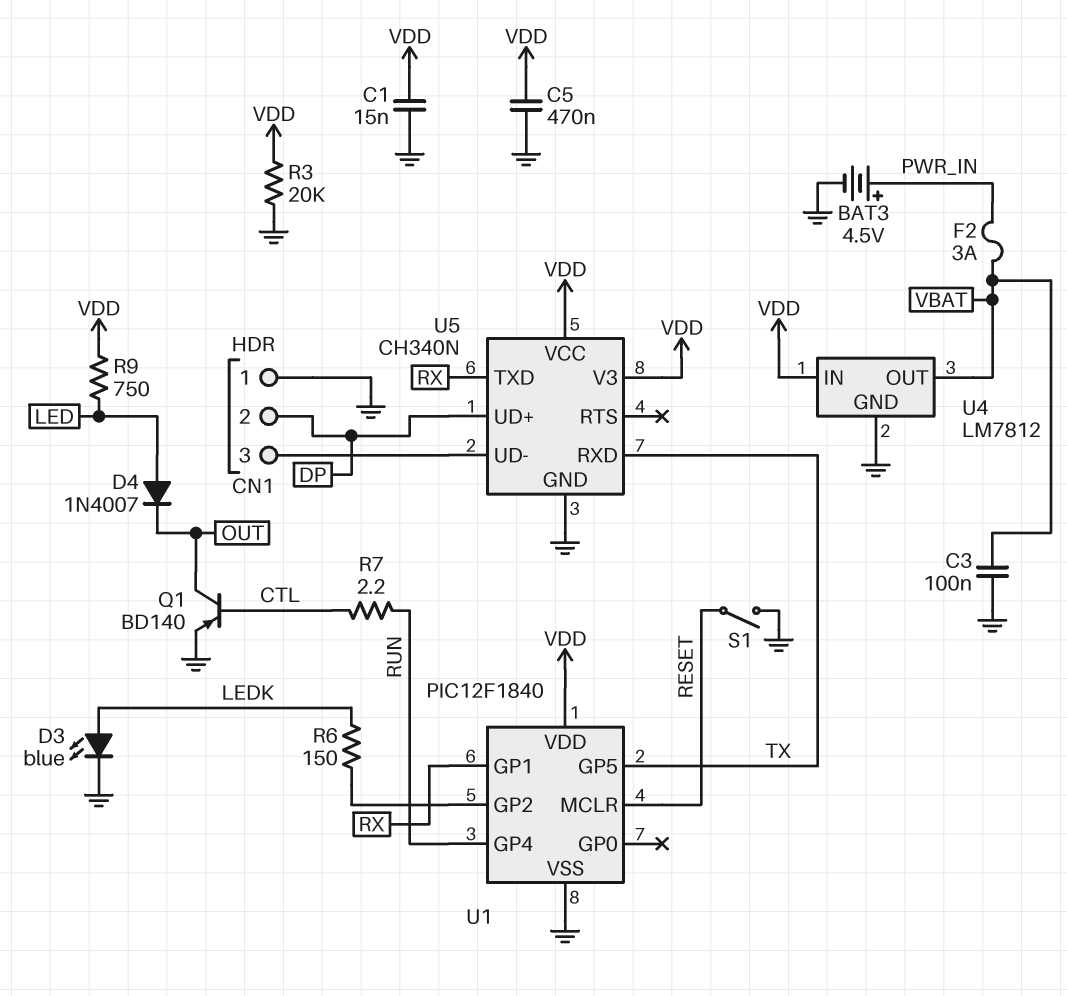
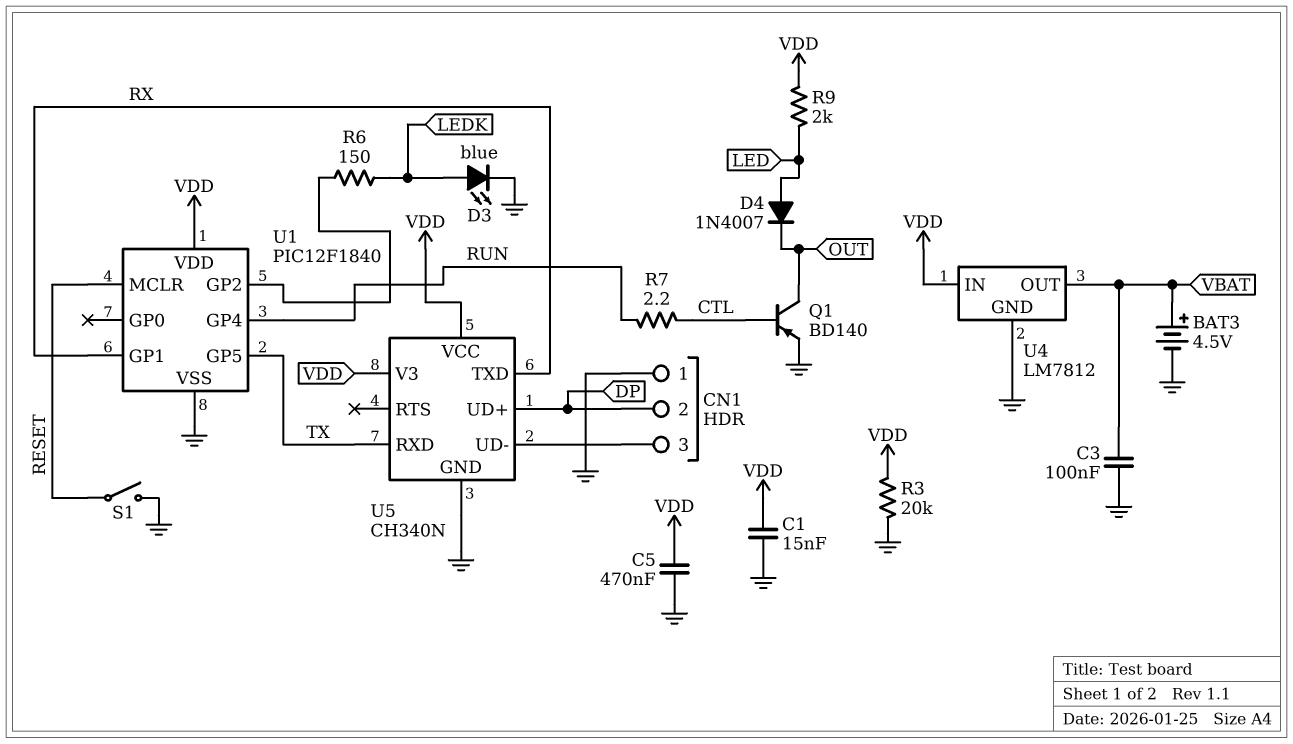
BAT3: 4.5V (plus PWR_IN, minus GND) -> 4.5V (plus VBAT, minus GND)
F2: 3A (PWR_IN, VBAT) -> none
R9: 750 (LED, VDD) -> 2k (LED, VDD)

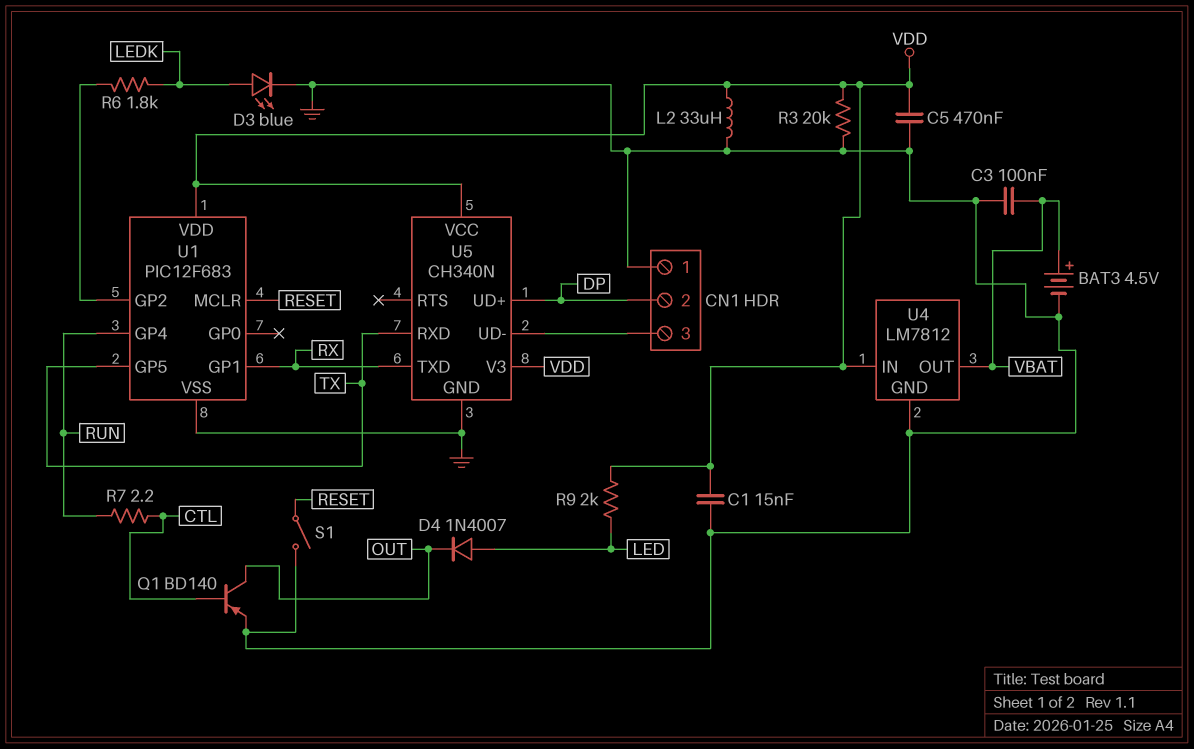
L2: none -> 33uH (GND, VDD)
R6: 150 (LEDK, U1/GP2) -> 1.8k (LEDK, U1/GP2)
U1: PIC12F1840 -> PIC12F683

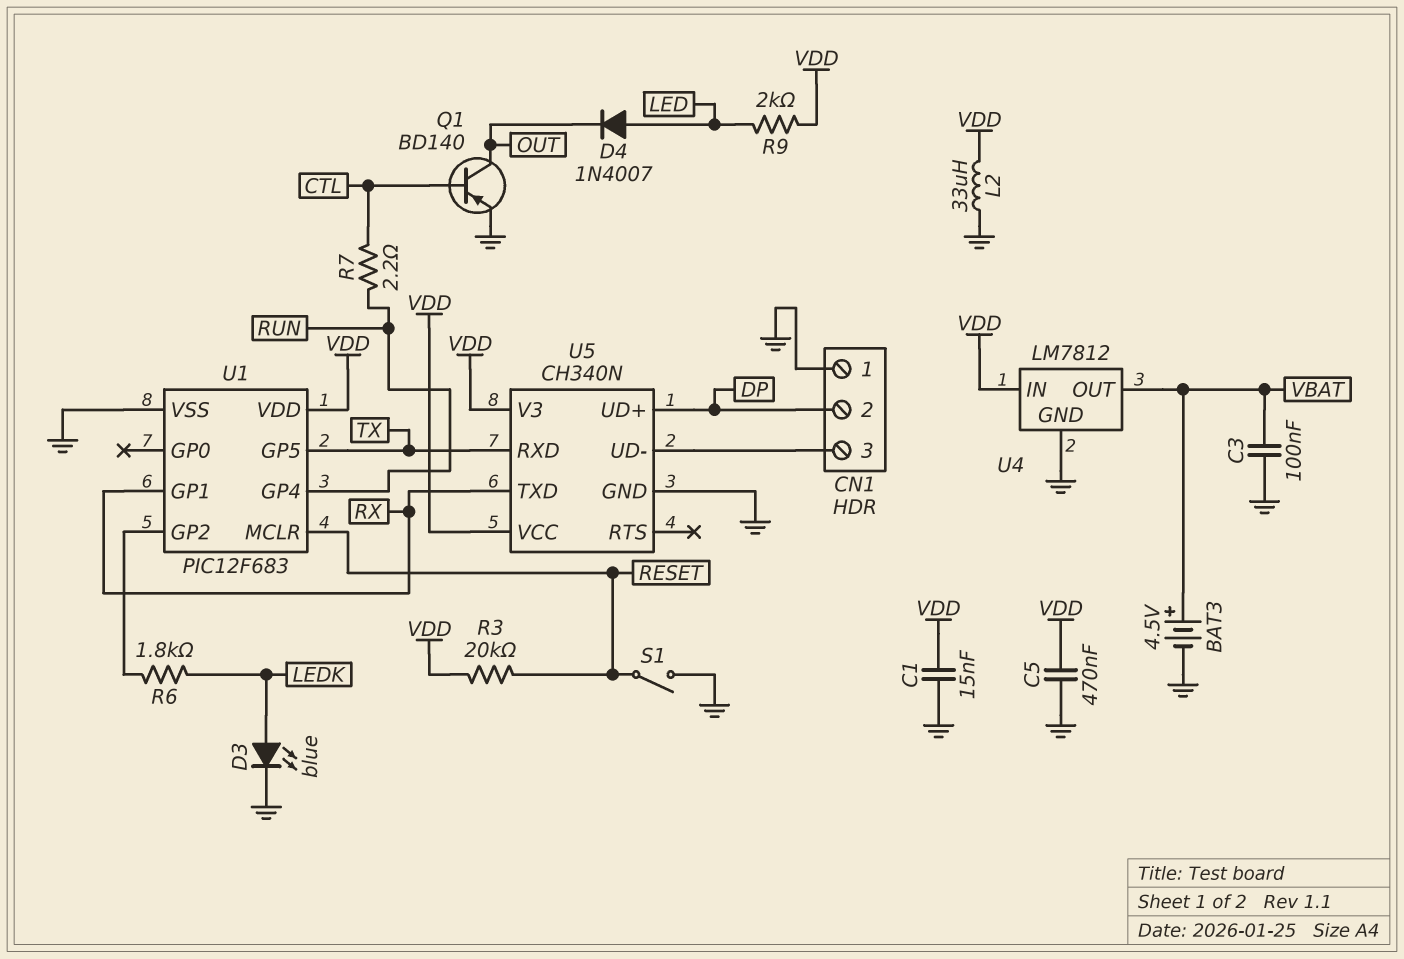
R3: 20k (GND, VDD) -> 20k (RESET, VDD)

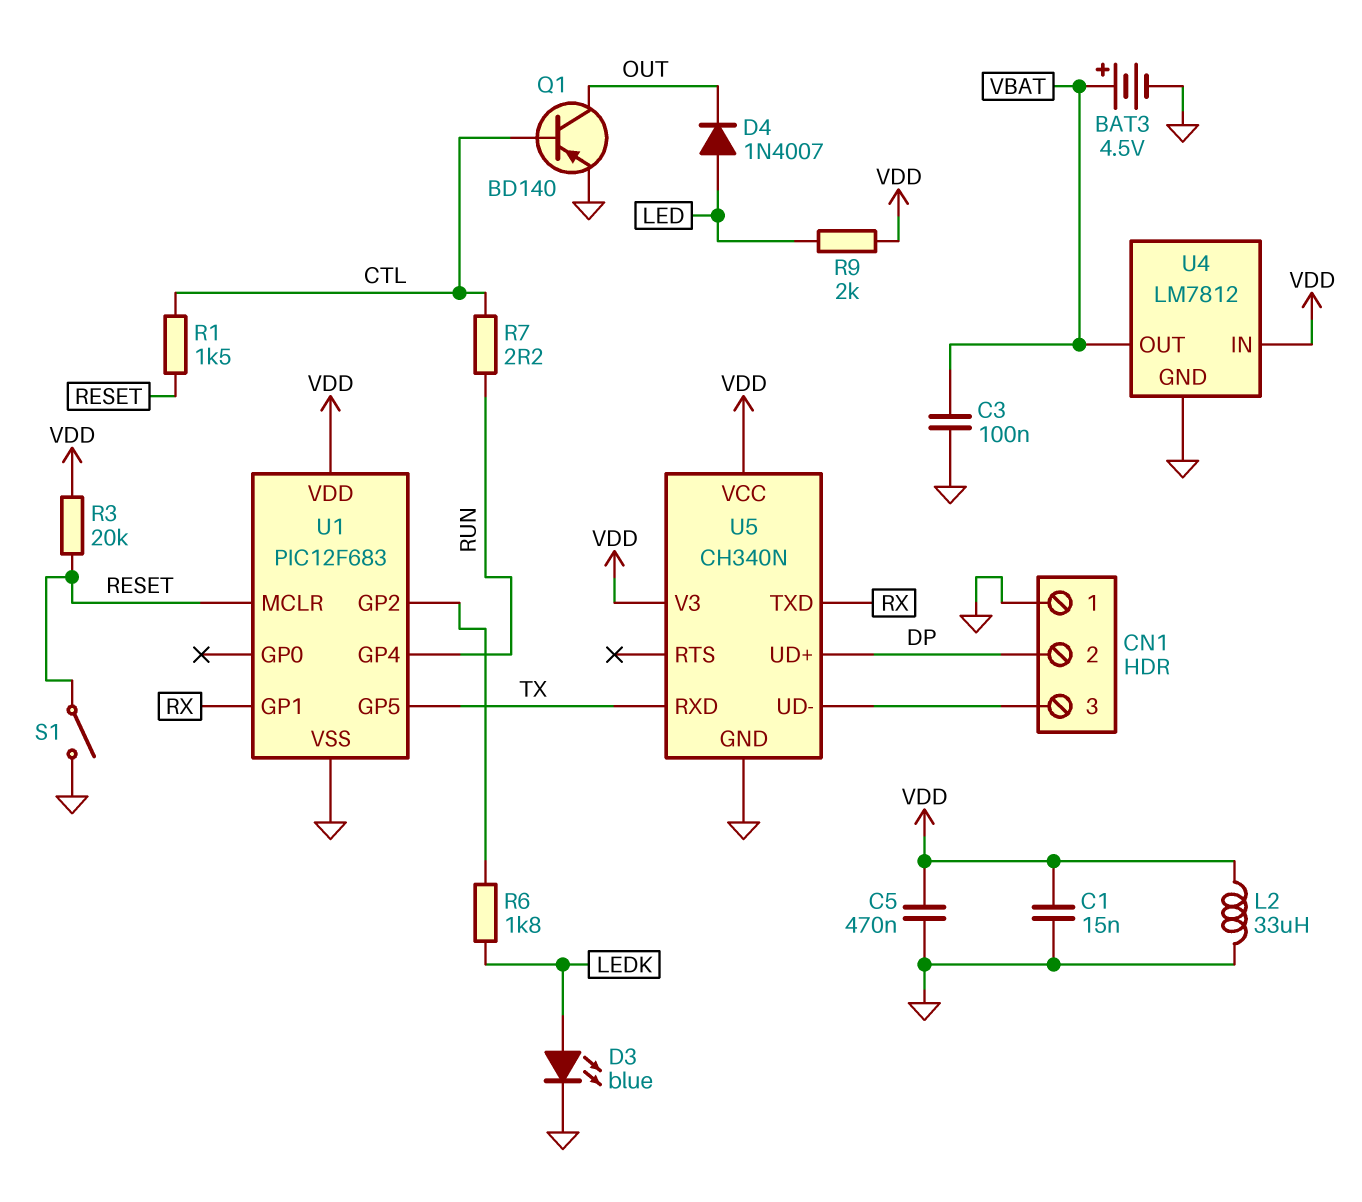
R1: none -> 1.5k (CTL, RESET)

